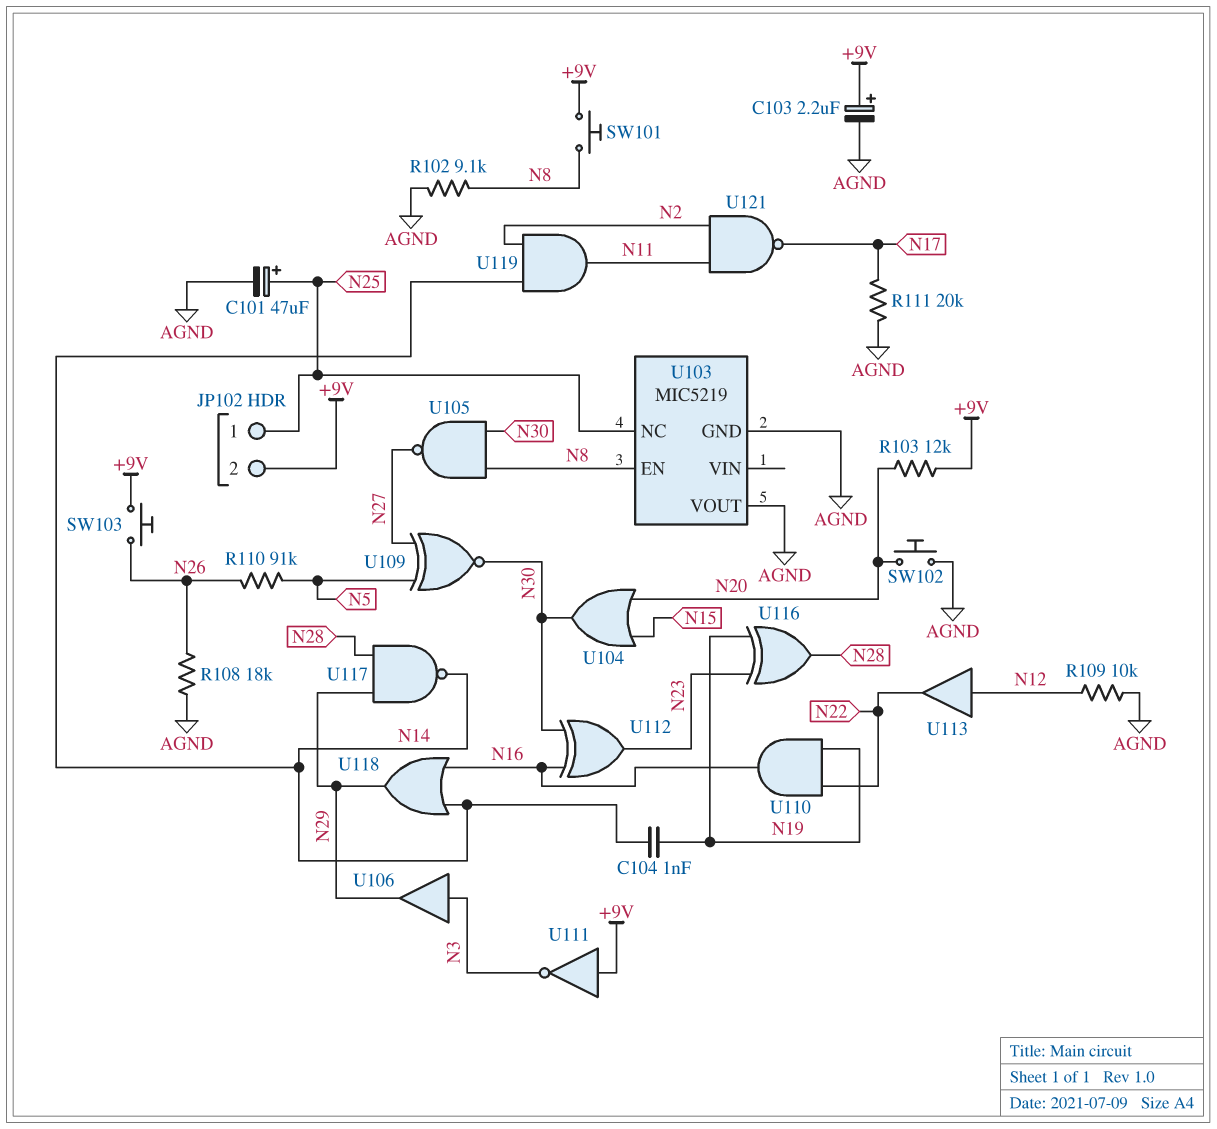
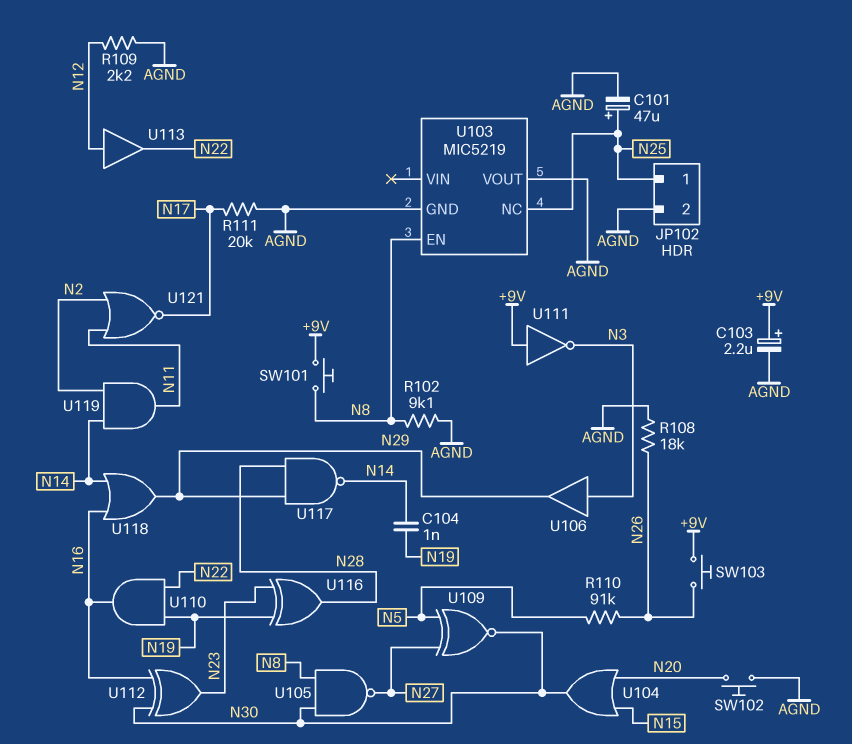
JP102 pin 2: +9V -> AGND
R103: 12k (+9V, N20) -> none
R109: 10k (AGND, N12) -> 2.2k (AGND, N12)
U121: NAND (in N2, in N11, out N17) -> NOR (in N2, in N11, out N17)

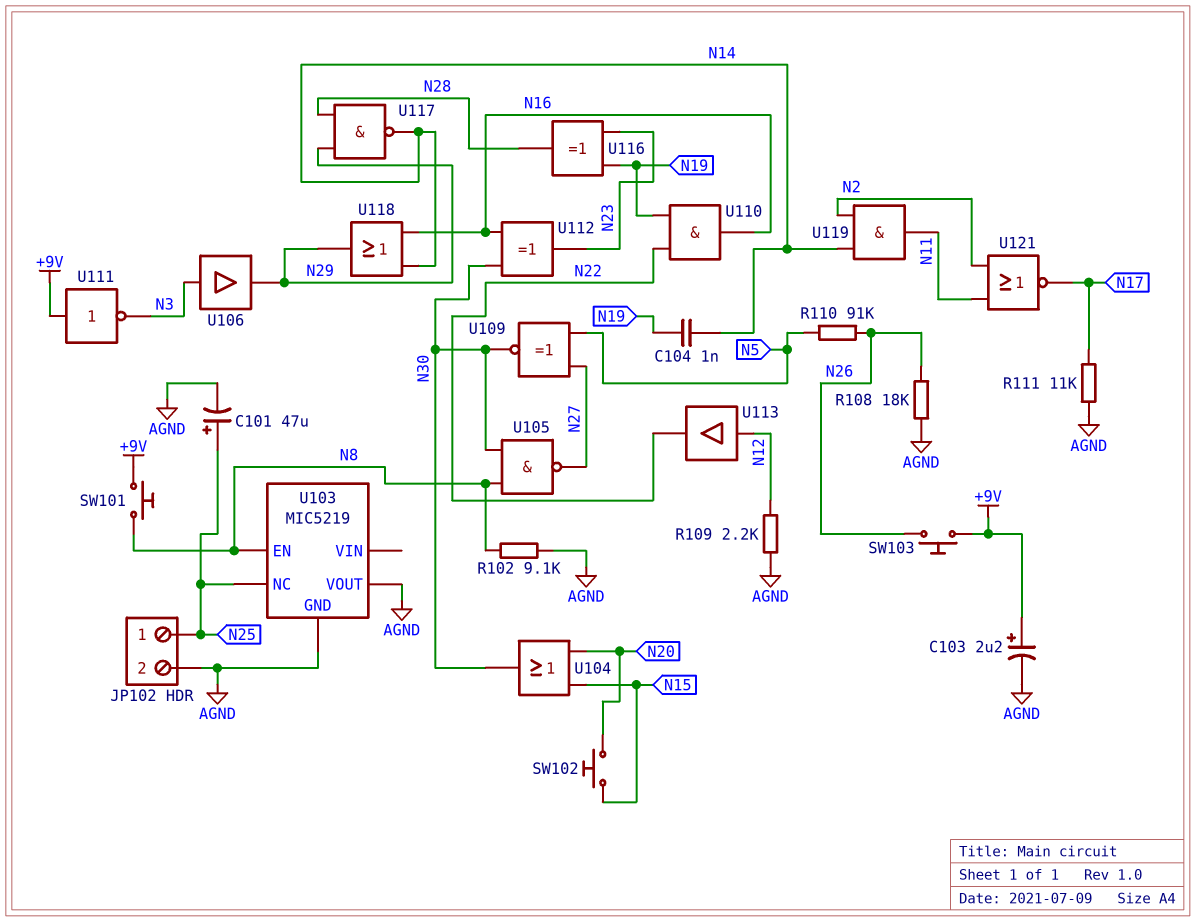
R111: 20k (AGND, N17) -> 11k (AGND, N17)
SW102: button (AGND, N20) -> button (N15, N20)

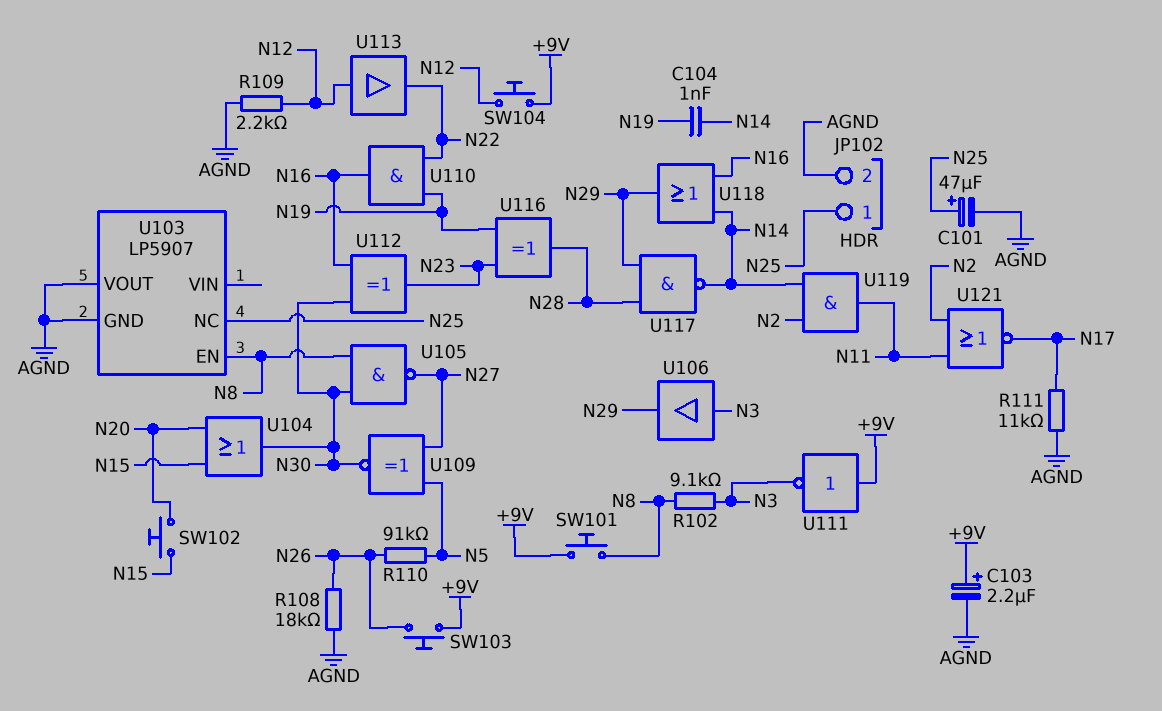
R102: 9.1k (AGND, N8) -> 9.1k (N3, N8)
SW104: none -> button (+9V, N12)
U103: MIC5219 -> LP5907

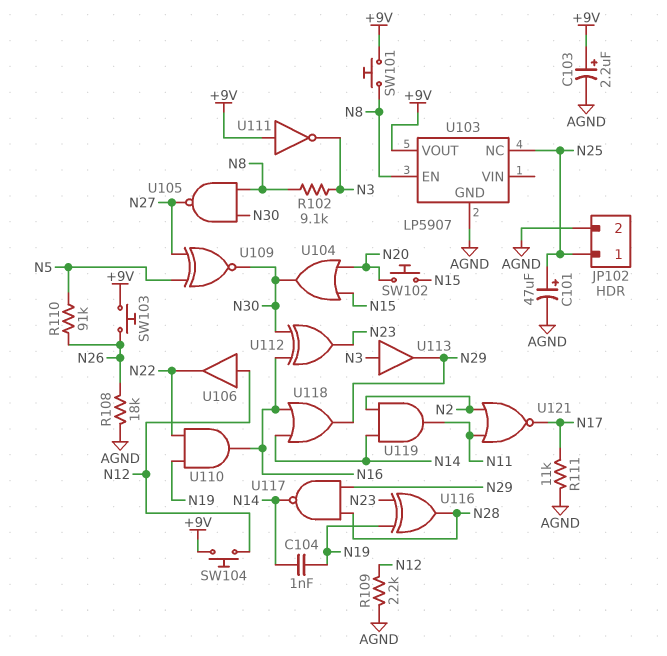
U103 pin VOUT: AGND -> +9V
U106: buffer (in N3, out N29) -> buffer (in N12, out N22)
U113: buffer (in N12, out N22) -> buffer (in N3, out N29)

